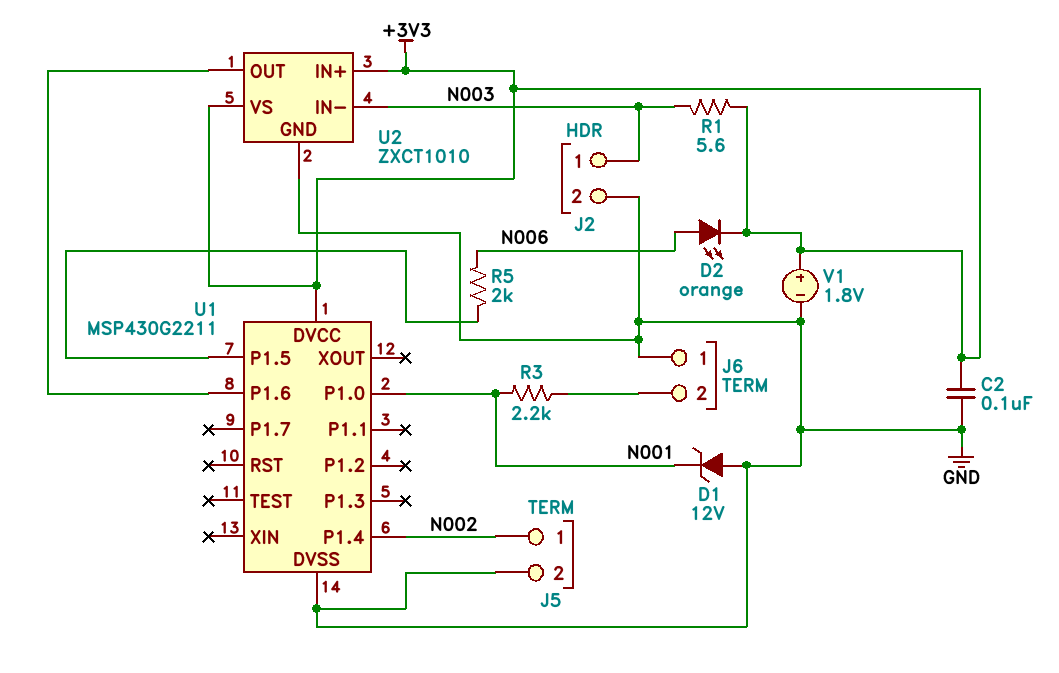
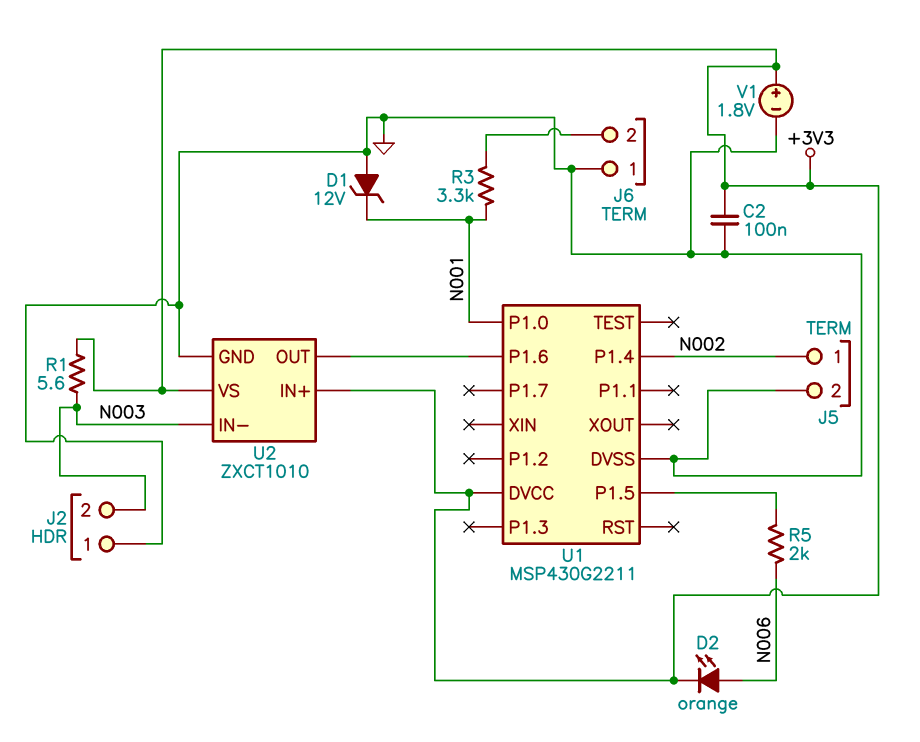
J2 pin 1: N003 -> GND
J2 pin 2: GND -> N003
R3: 2.2k (J6/2, N001) -> 3.3k (J6/2, N001)

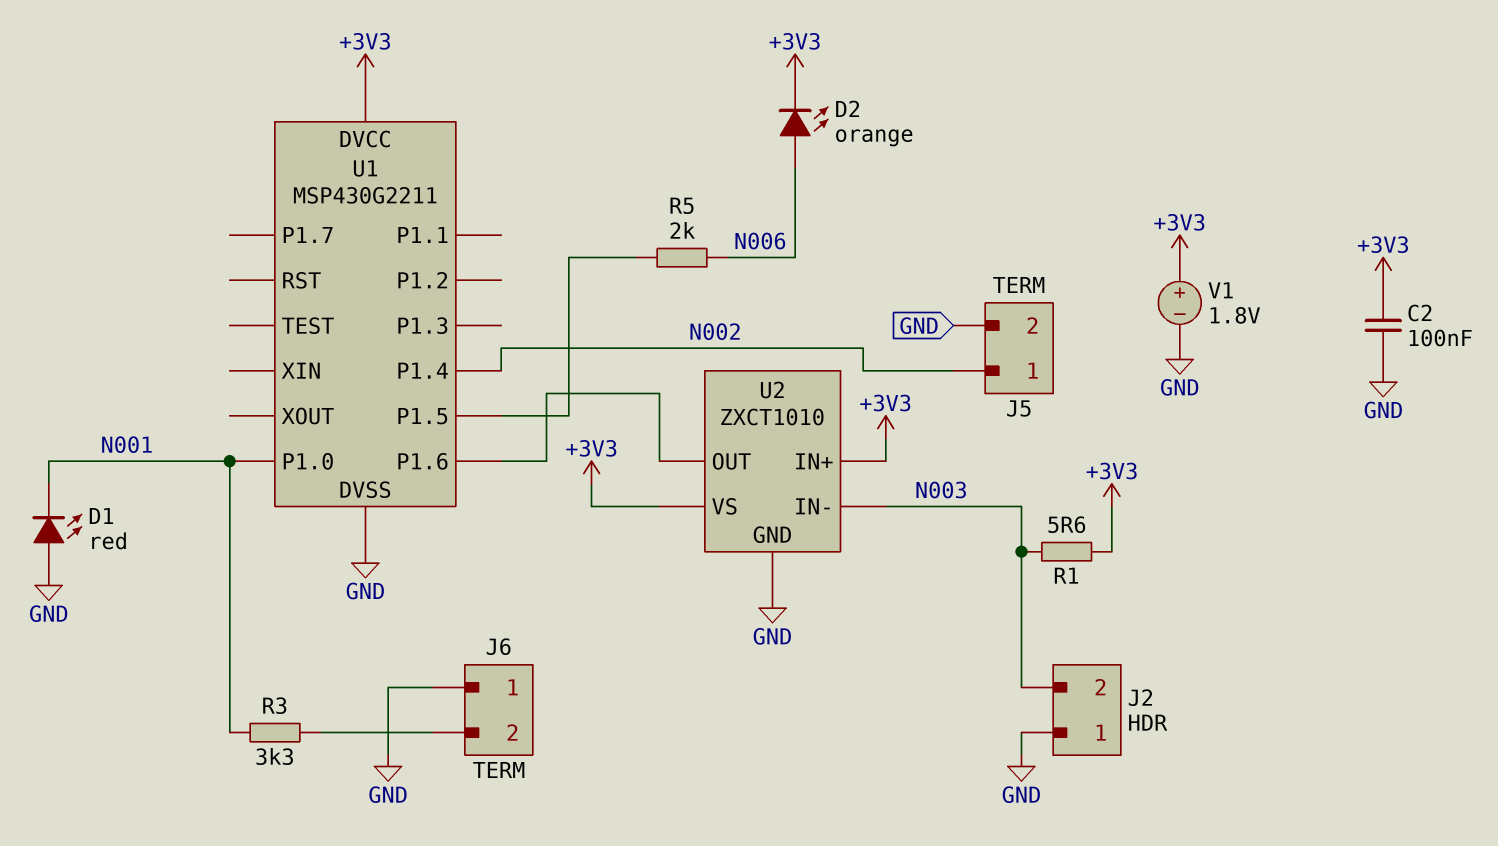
D1: zener 12V (A GND, K N001) -> LED red (A GND, K N001)

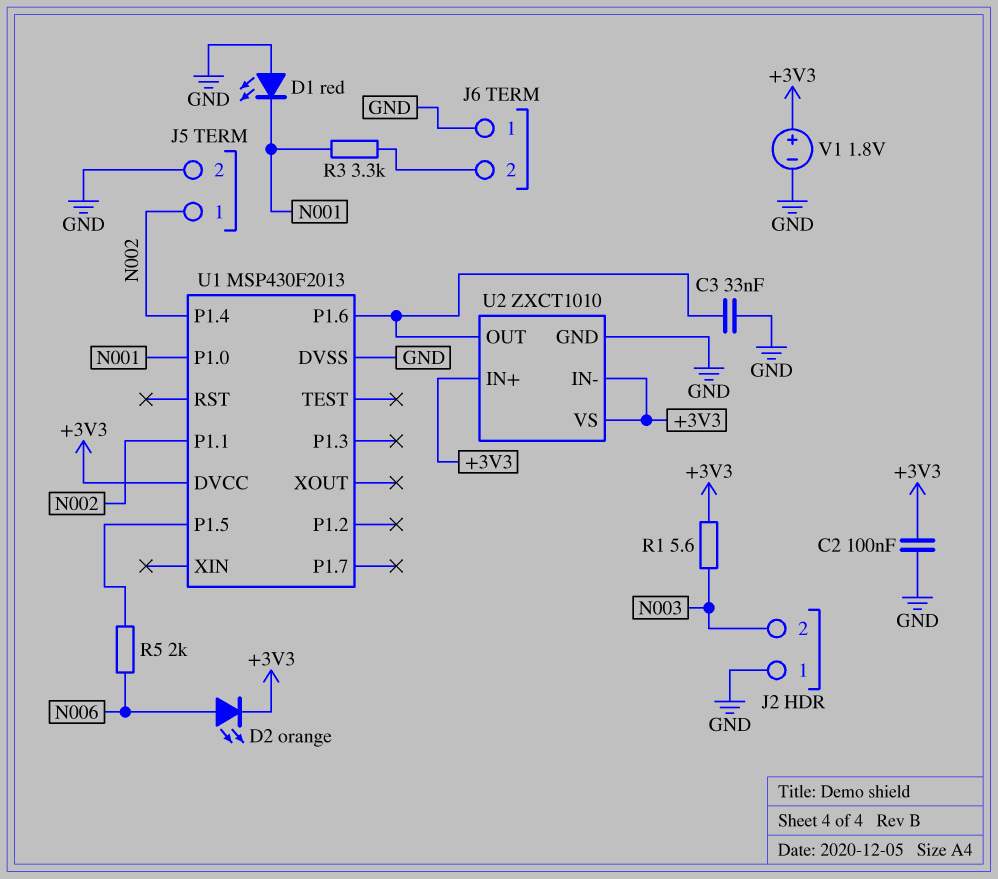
C3: none -> 33nF (GND, U1/P1.6)
U1: MSP430G2211 -> MSP430F2013
U1 pin P1.1: none -> N002
U2 pin IN-: N003 -> +3V3

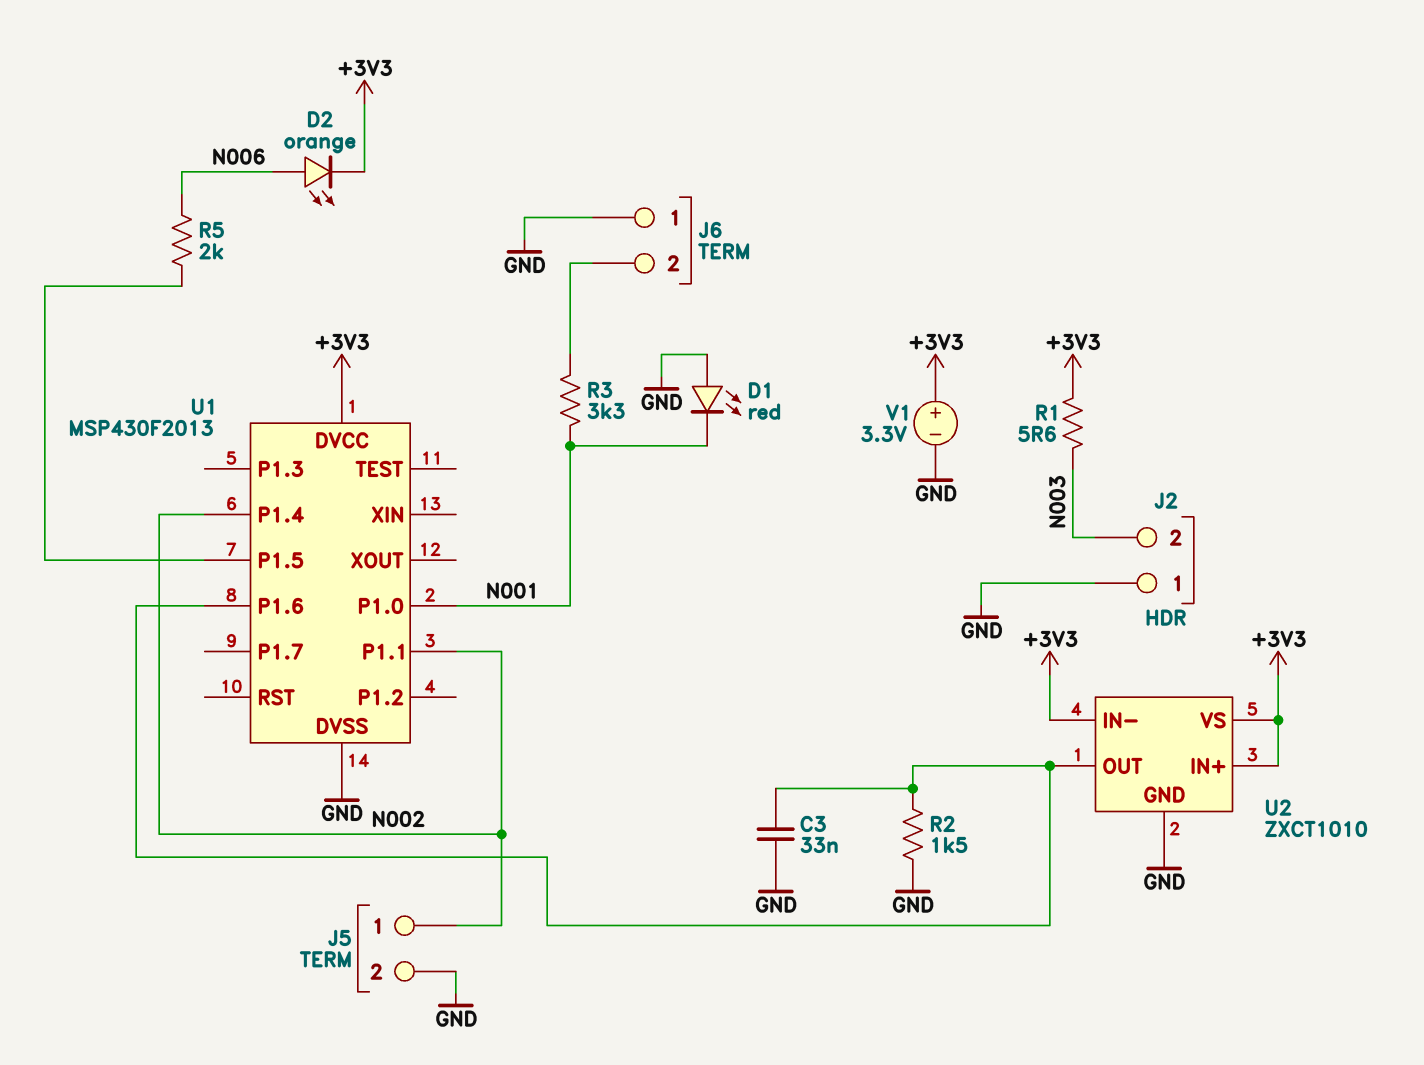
C2: 100nF (+3V3, GND) -> none
R2: none -> 1.5k (GND, U1/P1.6)
V1: 1.8V (plus +3V3, minus GND) -> 3.3V (plus +3V3, minus GND)

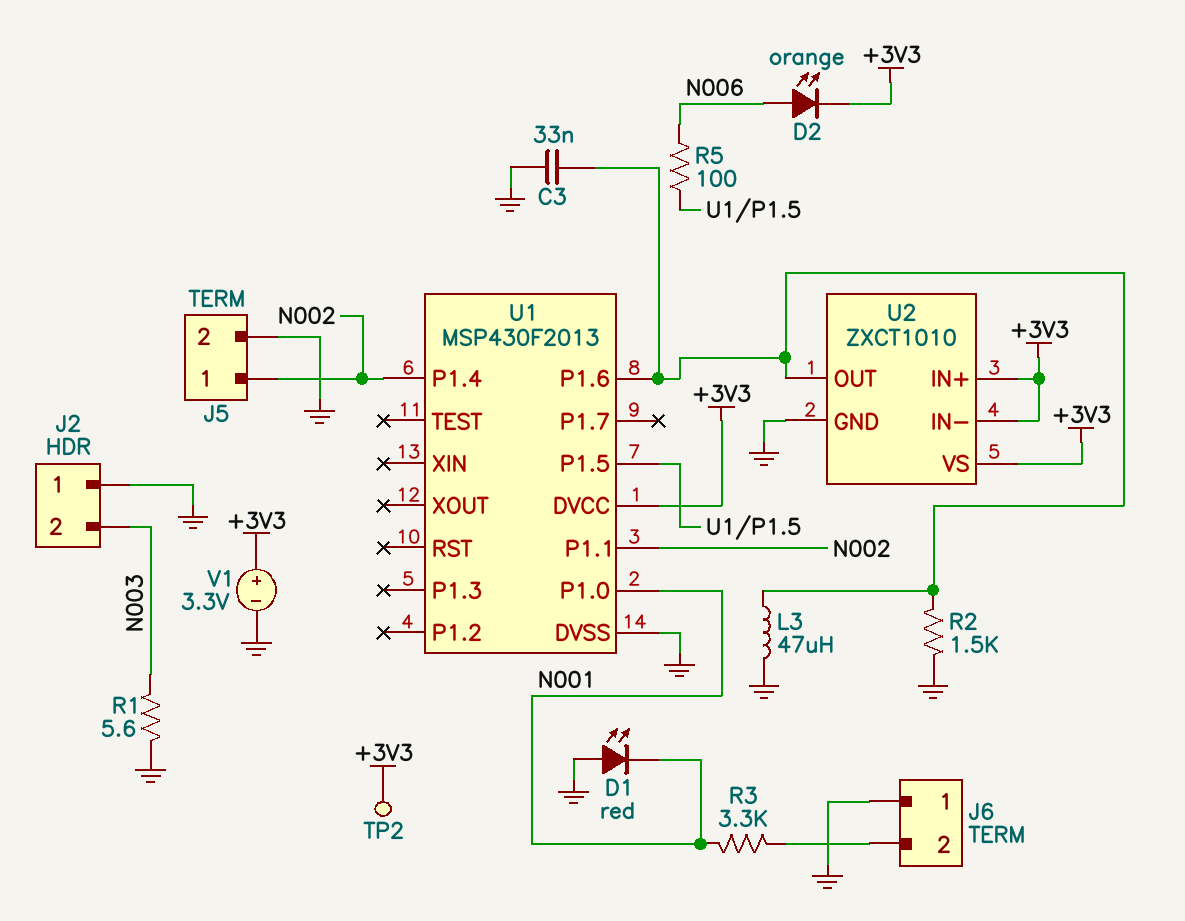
L3: none -> 47uH (GND, U1/P1.6)
R1: 5.6 (+3V3, N003) -> 5.6 (GND, N003)
R5: 2k (N006, U1/P1.5) -> 100 (N006, U1/P1.5)
TP2: none -> test point (+3V3)

